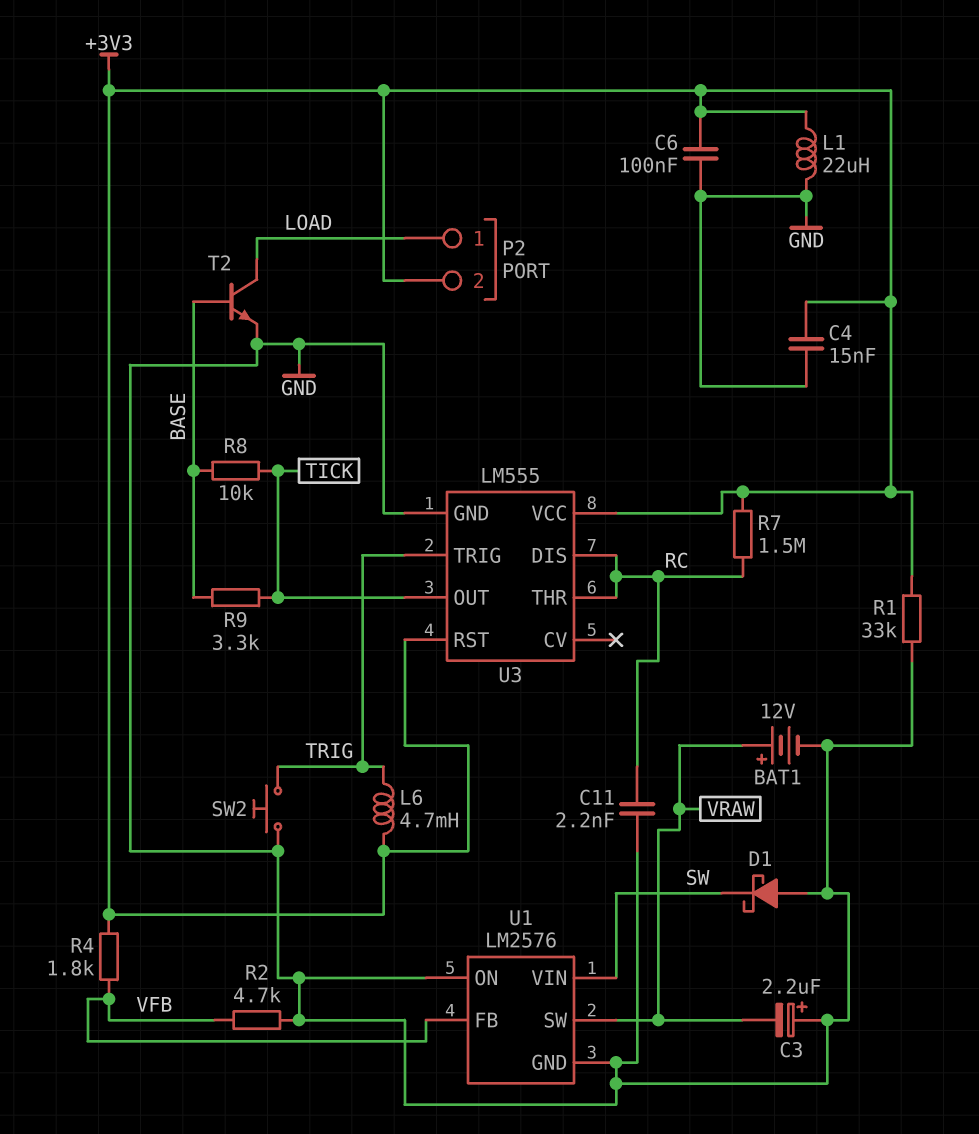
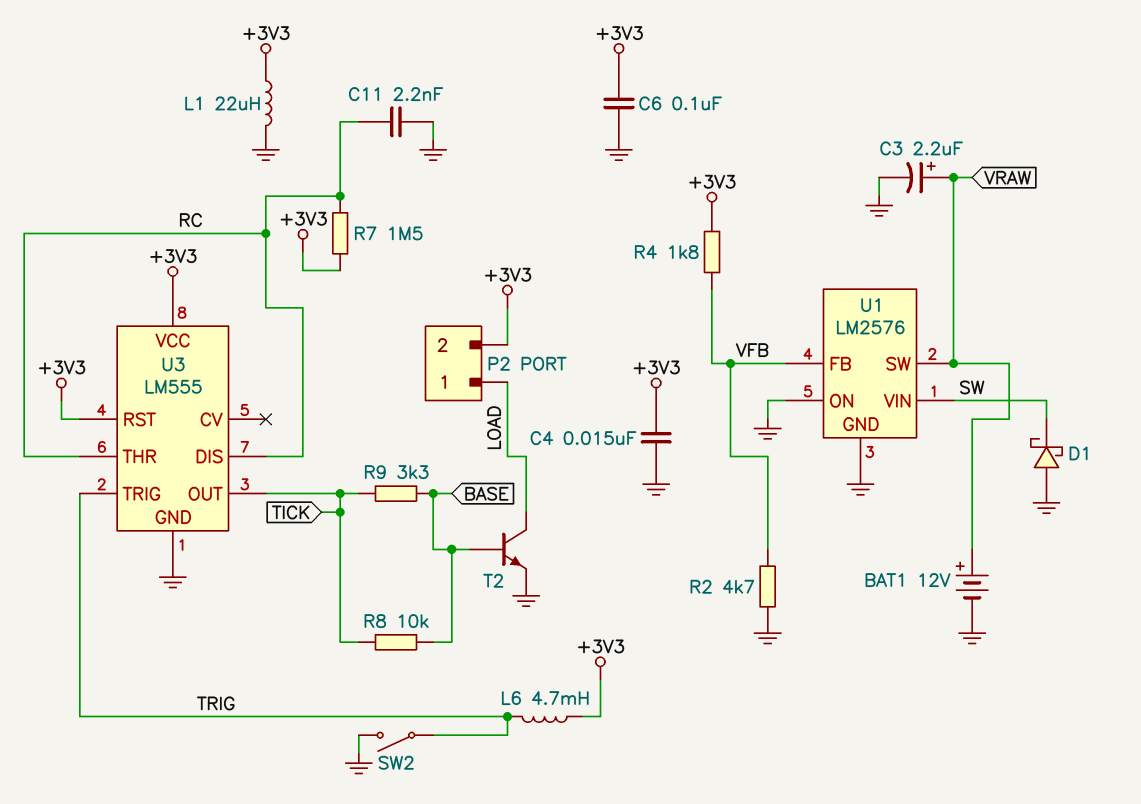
C3: 2.2uF (plus GND, minus VRAW) -> 2.2uF (plus VRAW, minus GND)
R1: 33k (+3V3, GND) -> none
SW2: button (GND, TRIG) -> switch (GND, TRIG)

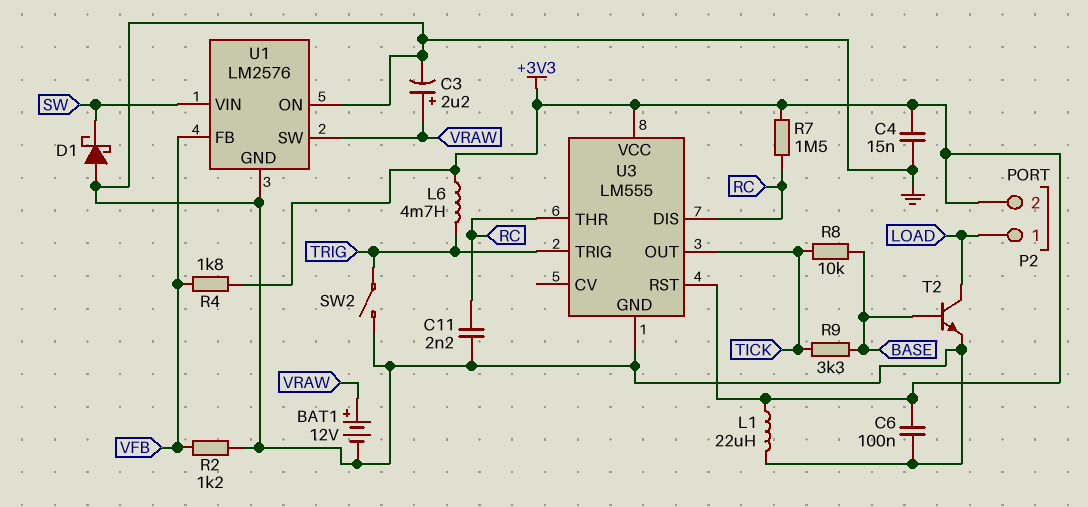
R2: 4.7k (GND, VFB) -> 1.2k (GND, VFB)

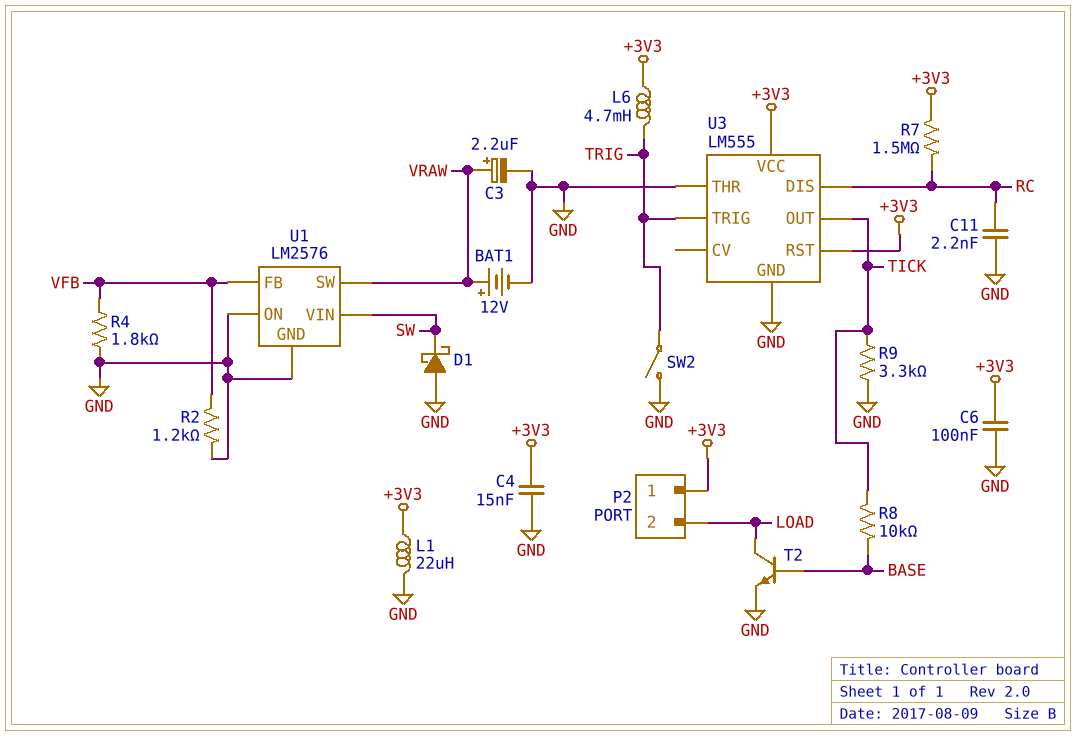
P2 pin 1: LOAD -> +3V3
P2 pin 2: +3V3 -> LOAD
R4: 1.8k (+3V3, VFB) -> 1.8k (GND, VFB)
R9: 3.3k (BASE, TICK) -> 3.3k (GND, TICK)
U3 pin THR: RC -> GND

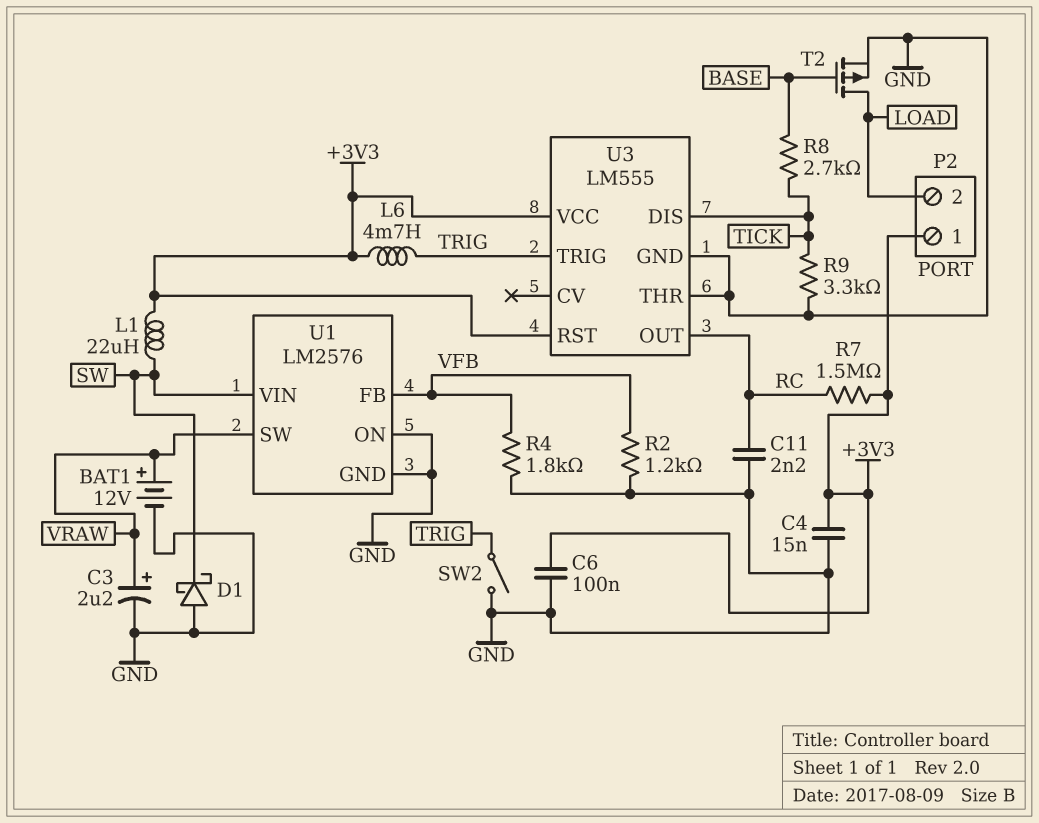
L1: 22uH (+3V3, GND) -> 22uH (+3V3, SW)
R8: 10k (BASE, TICK) -> 2.7k (BASE, TICK)
T2: NPN (B BASE, C LOAD, E GND) -> PMOS (G BASE, D LOAD, S GND)
U3 pin DIS: RC -> TICK
U3 pin OUT: TICK -> RC

